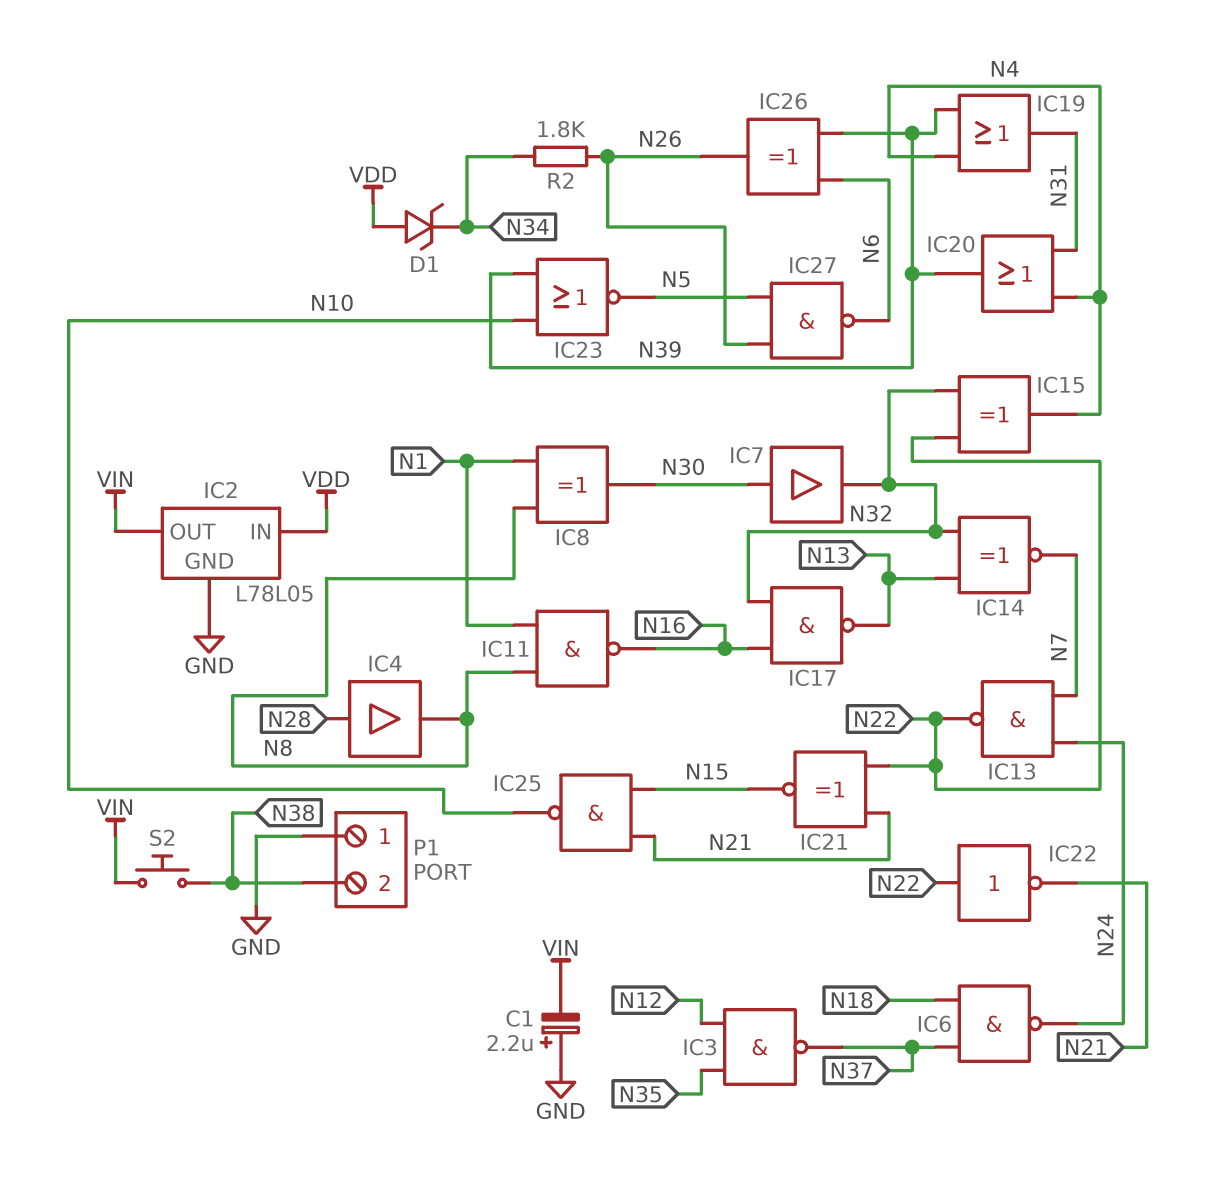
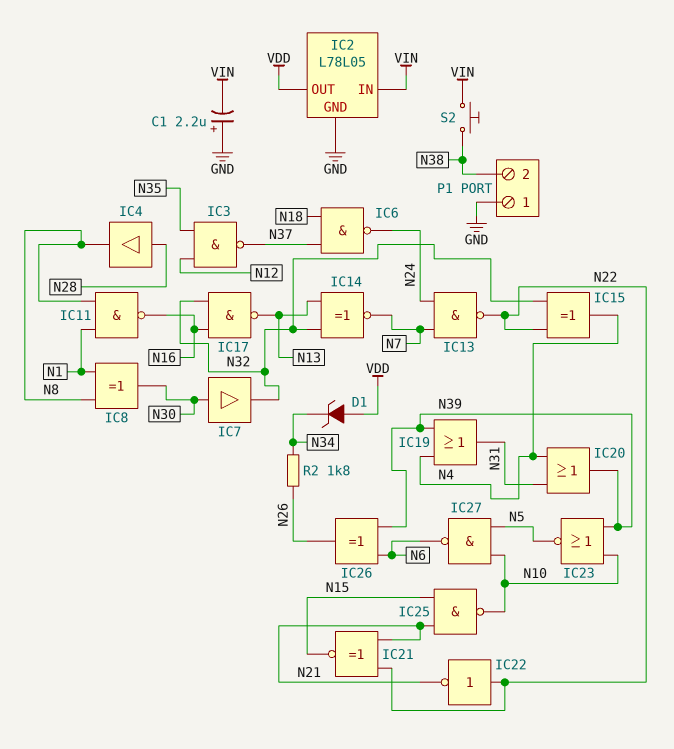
IC2 pin IN: VDD -> VIN
IC2 pin OUT: VIN -> VDD
IC27: NAND (in N5, in N26, out N6) -> NAND (in N5, in N10, out N6)

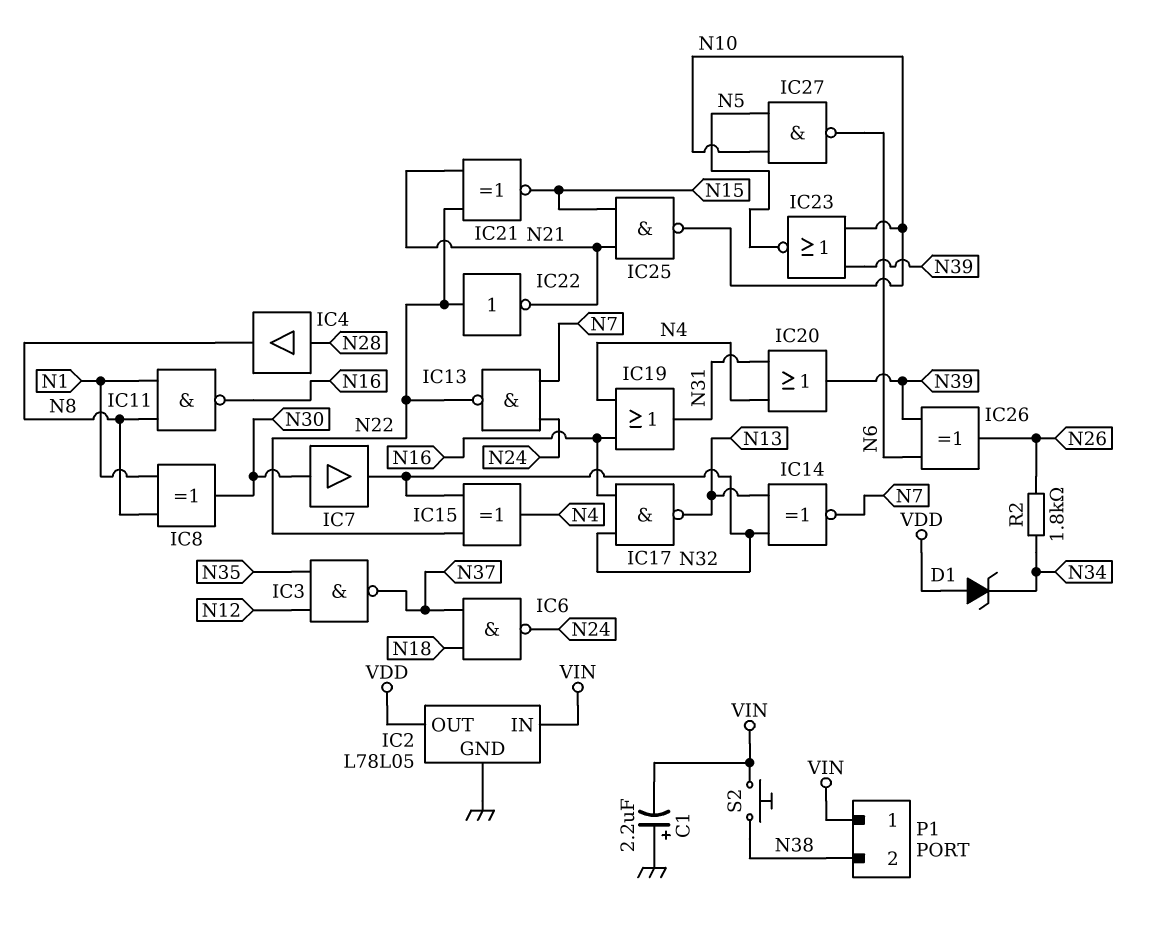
IC19: OR (in N4, in N39, out N31) -> OR (in N4, in N16, out N31)
P1 pin 1: GND -> VIN

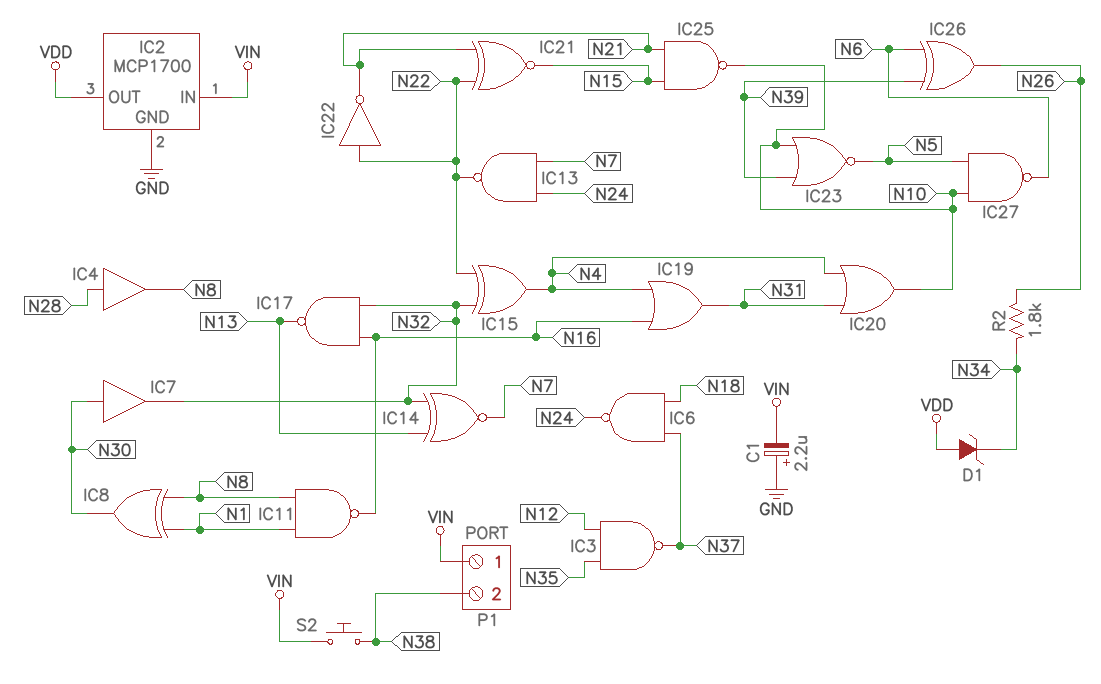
IC2: L78L05 -> MCP1700
IC20: OR (in N4, in N31, out N39) -> OR (in N4, in N31, out N10)

